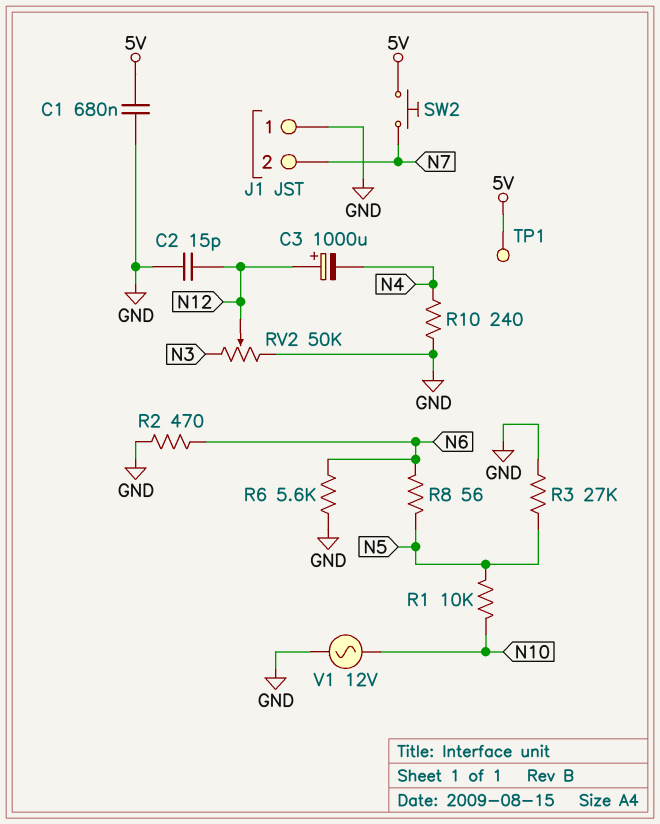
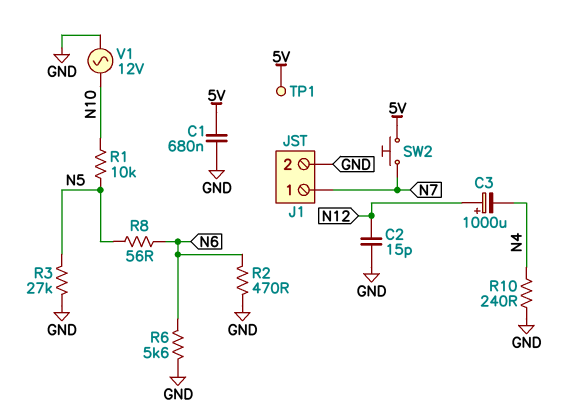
J1 pin 1: GND -> N7
J1 pin 2: N7 -> GND
RV2: 50k (GND, N3, wiper N12) -> none

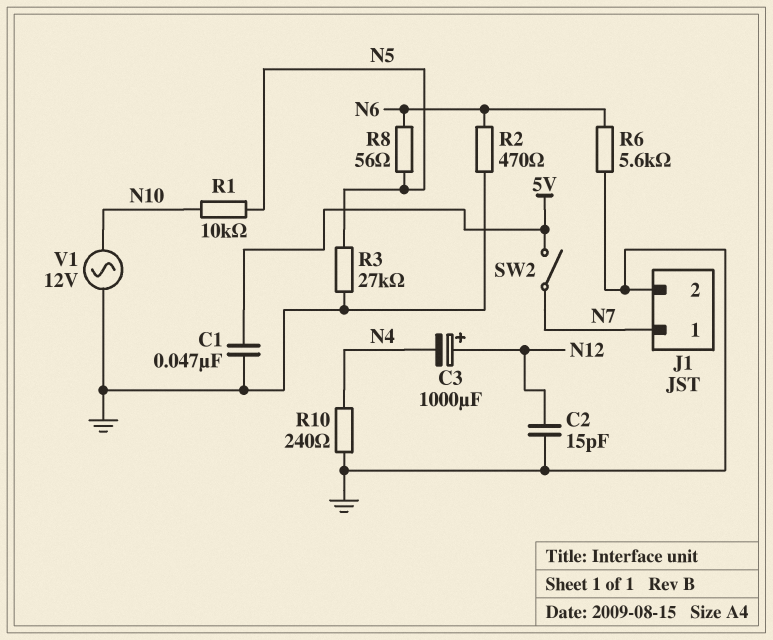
C1: 680nF (5V, GND) -> 47nF (5V, GND)
SW2: button (5V, N7) -> switch (5V, N7)
TP1: test point (5V) -> none

